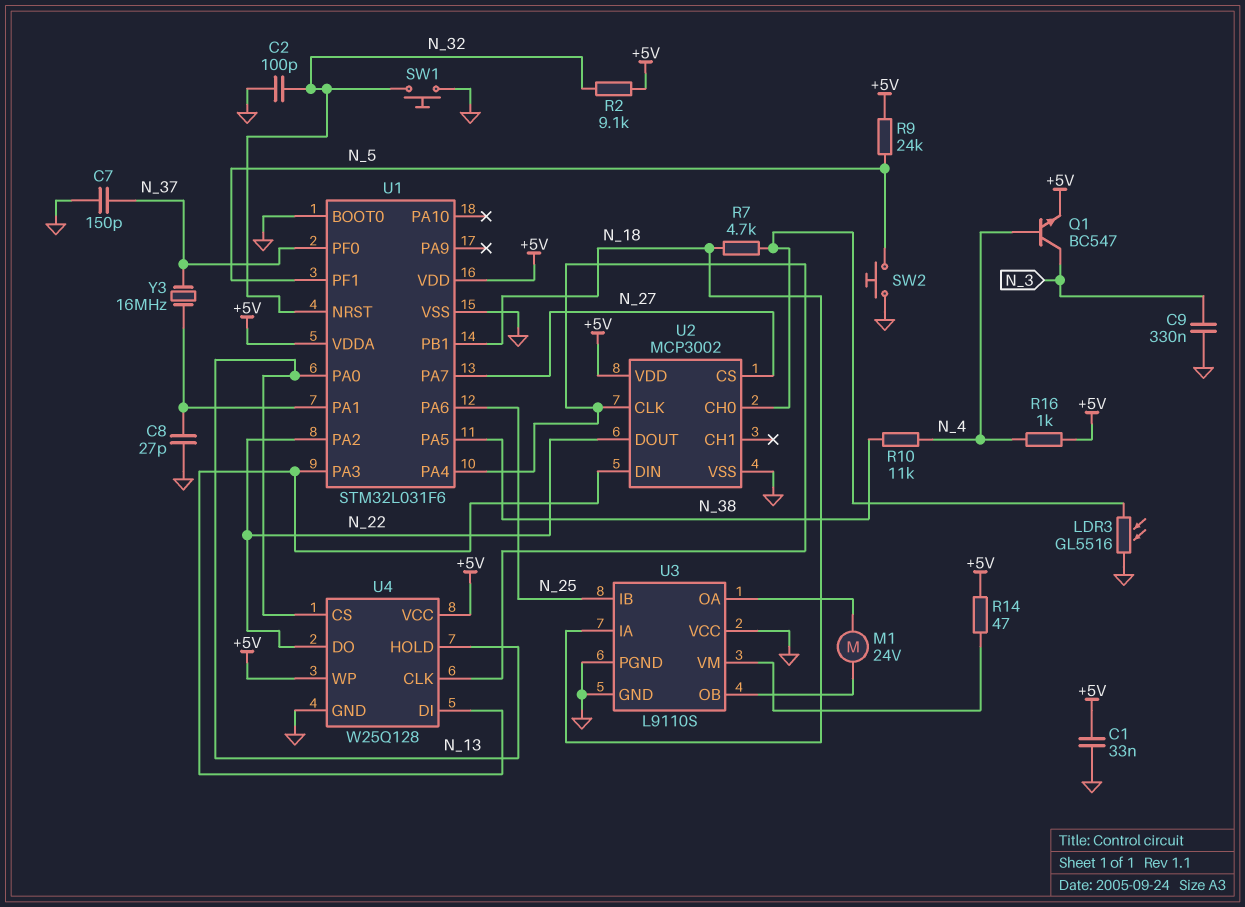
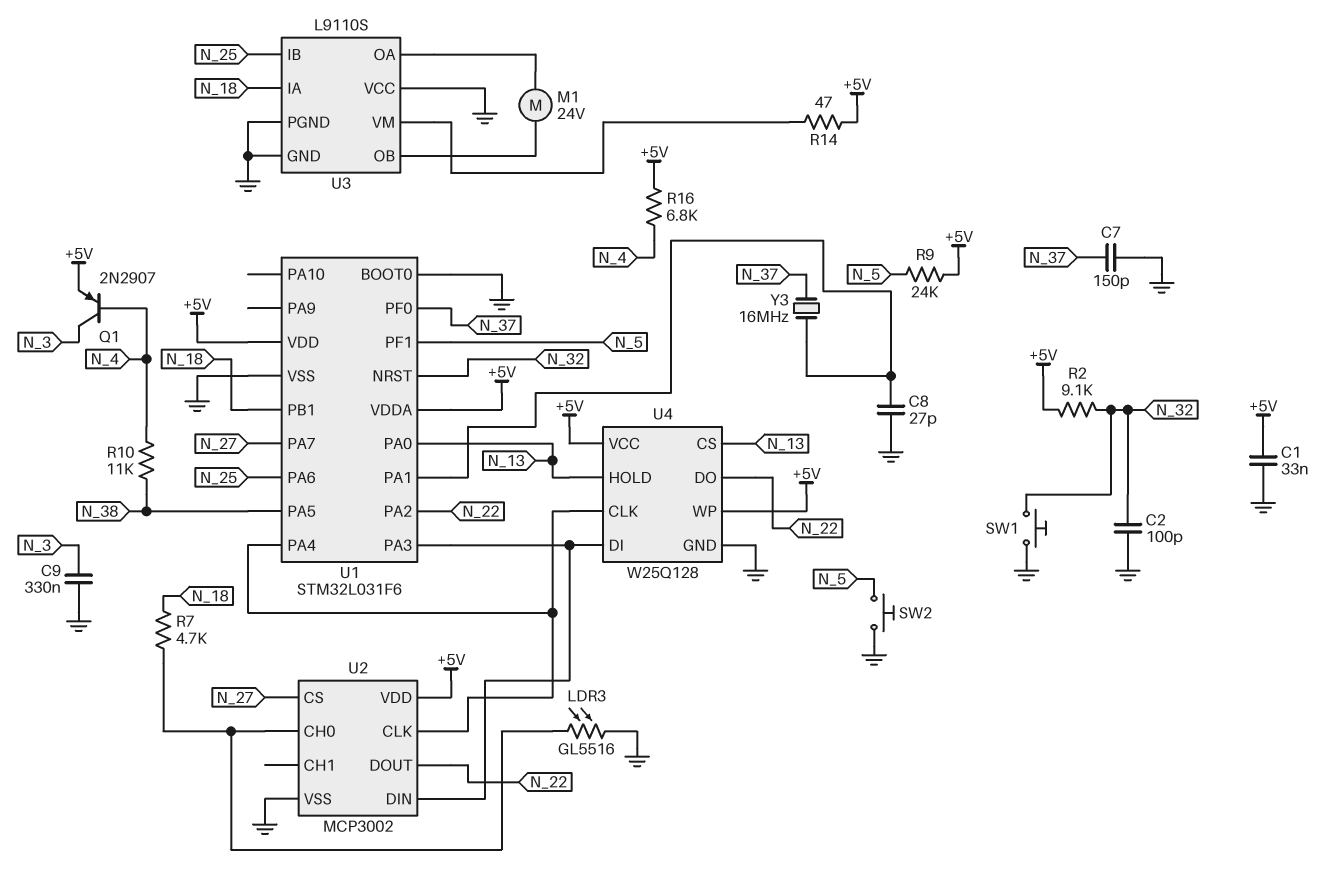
Q1: NPN BC547 (B N_4, C N_3, E +5V) -> PNP 2N2907 (B N_4, C N_3, E +5V)
R16: 1k (+5V, N_4) -> 6.8k (+5V, N_4)

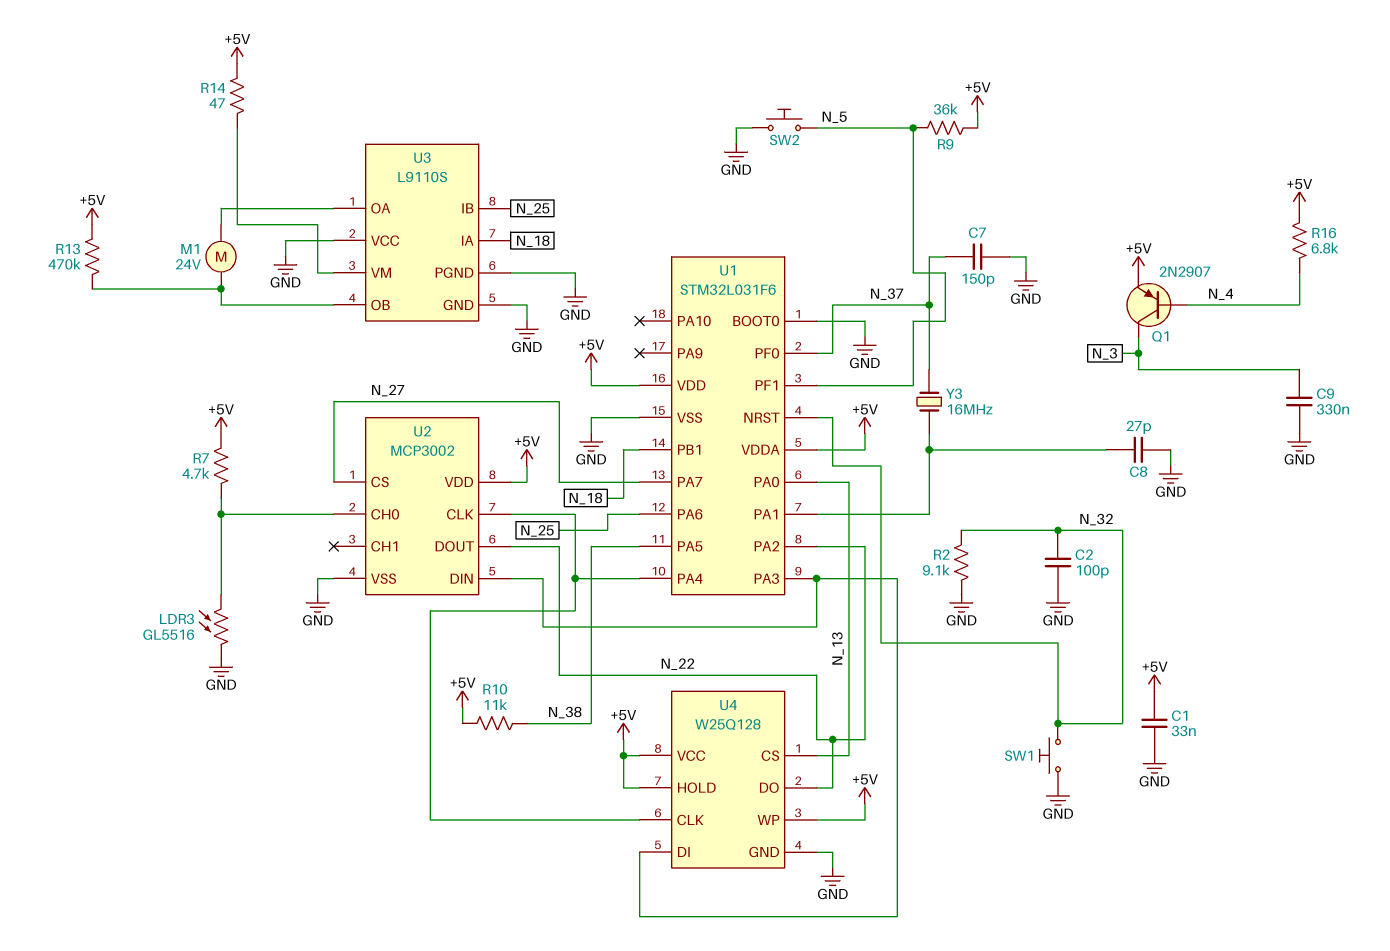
R2: 9.1k (+5V, N_32) -> 9.1k (GND, N_32)
R7: 4.7k (N_18, U2/CH0) -> 4.7k (+5V, U2/CH0)
R9: 24k (+5V, N_5) -> 36k (+5V, N_5)
R10: 11k (N_4, N_38) -> 11k (+5V, N_38)
R13: none -> 470k (+5V, U3/OB)
U4 pin HOLD: N_13 -> +5V

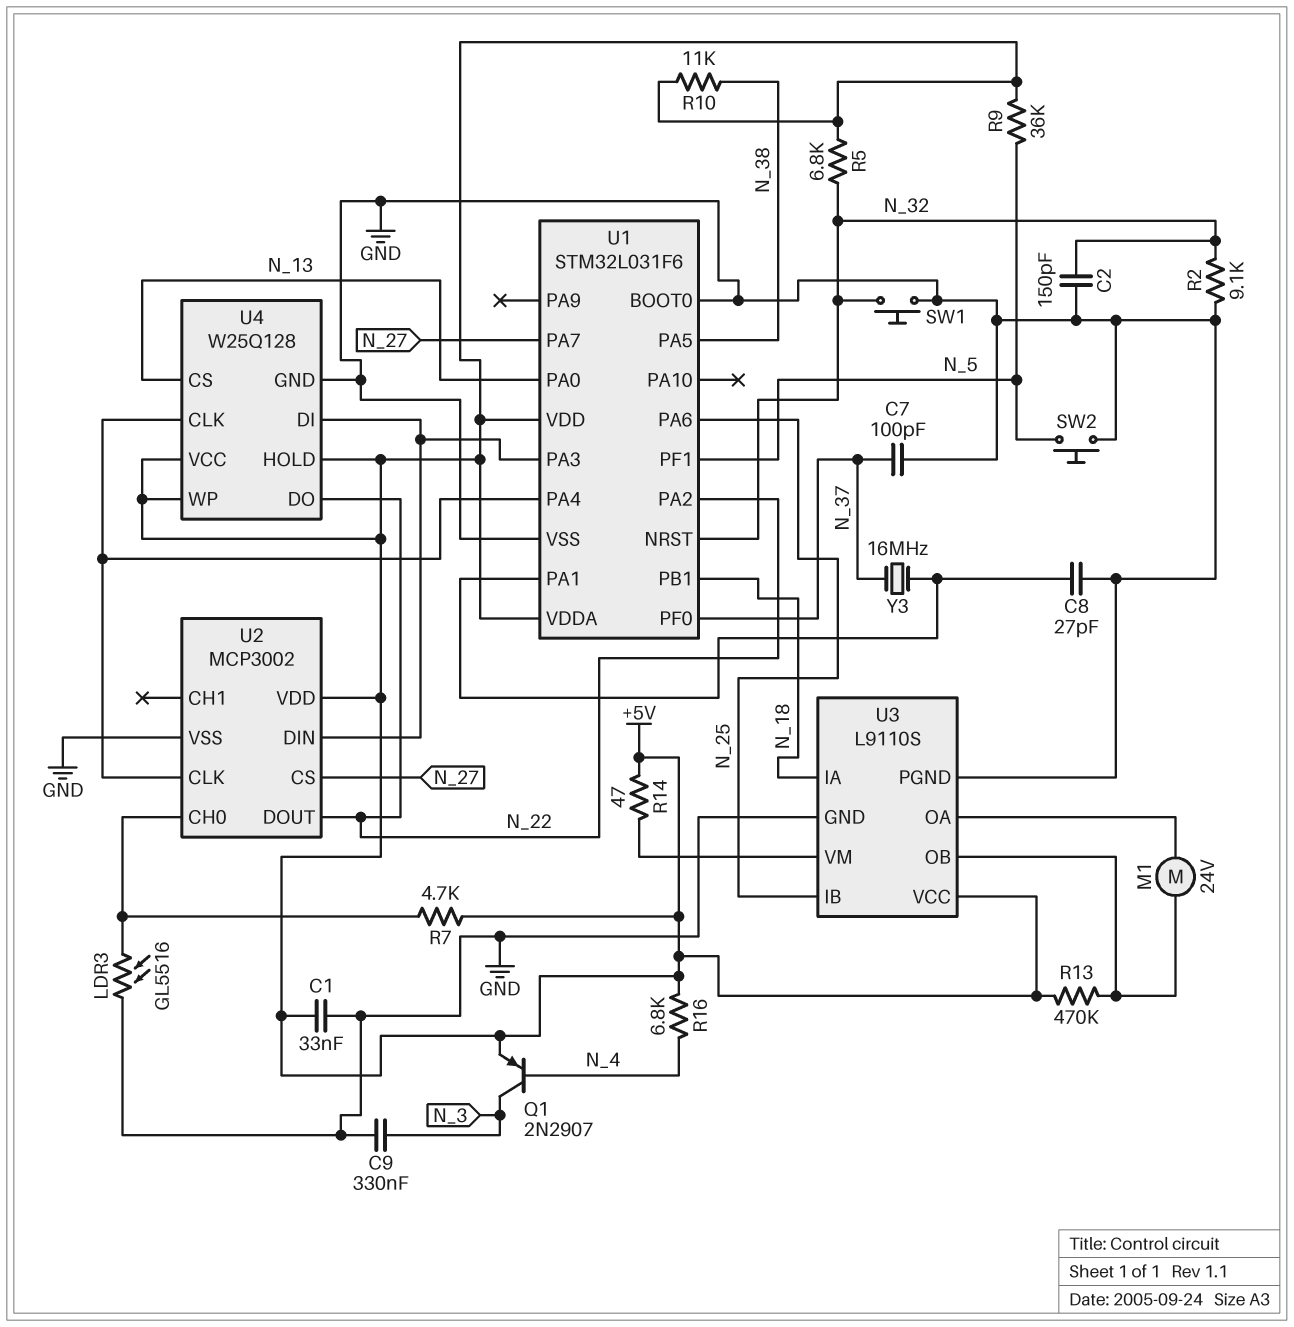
C2: 100pF (GND, N_32) -> 150pF (GND, N_32)
C7: 150pF (GND, N_37) -> 100pF (GND, N_37)
R5: none -> 6.8k (+5V, N_32)
U3 pin VCC: GND -> +5V

